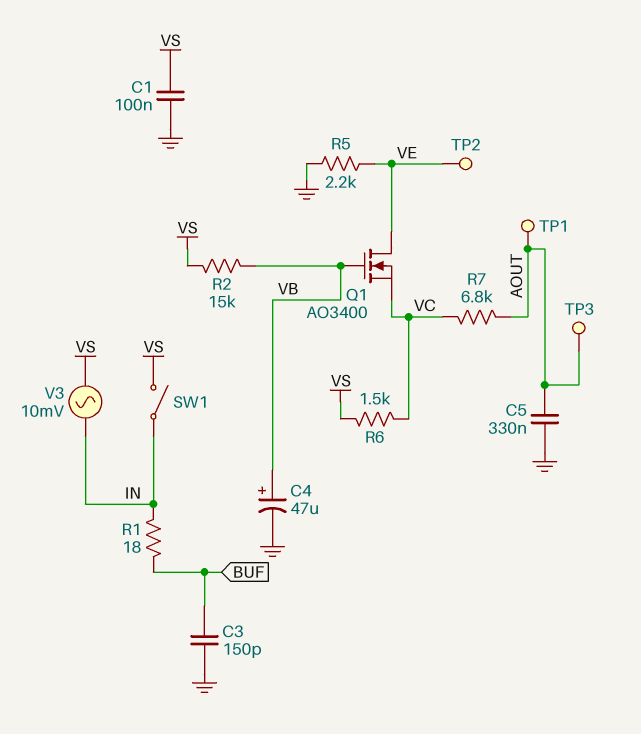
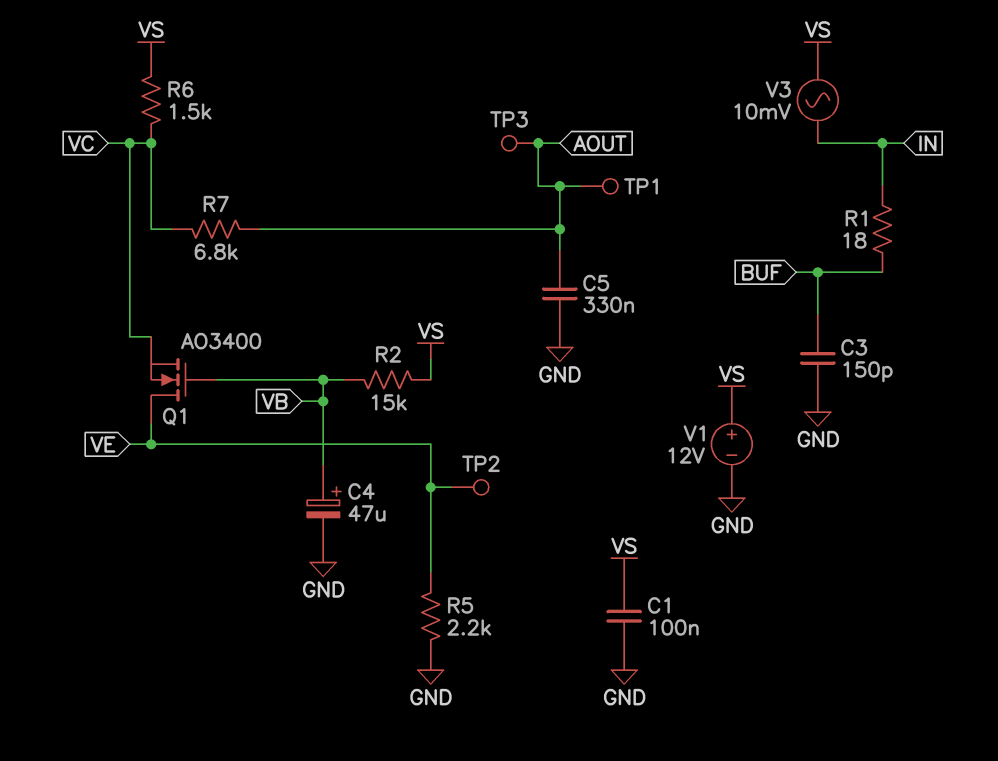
SW1: switch (IN, VS) -> none
V1: none -> 12V (plus VS, minus GND)

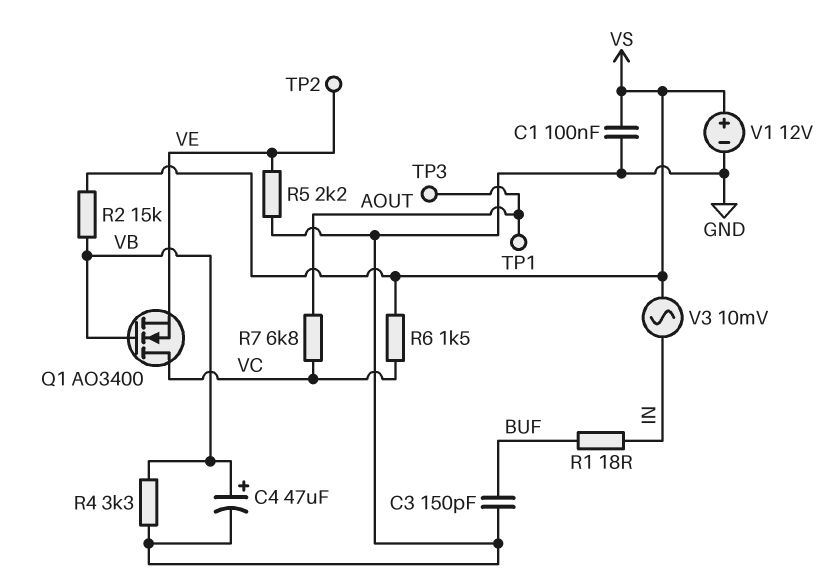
C5: 330nF (AOUT, GND) -> none
Q1: NMOS AO3400 (G VB, D VE, S VC) -> NMOS AO3400 (G VB, D VC, S VE)
R4: none -> 3.3k (GND, VB)

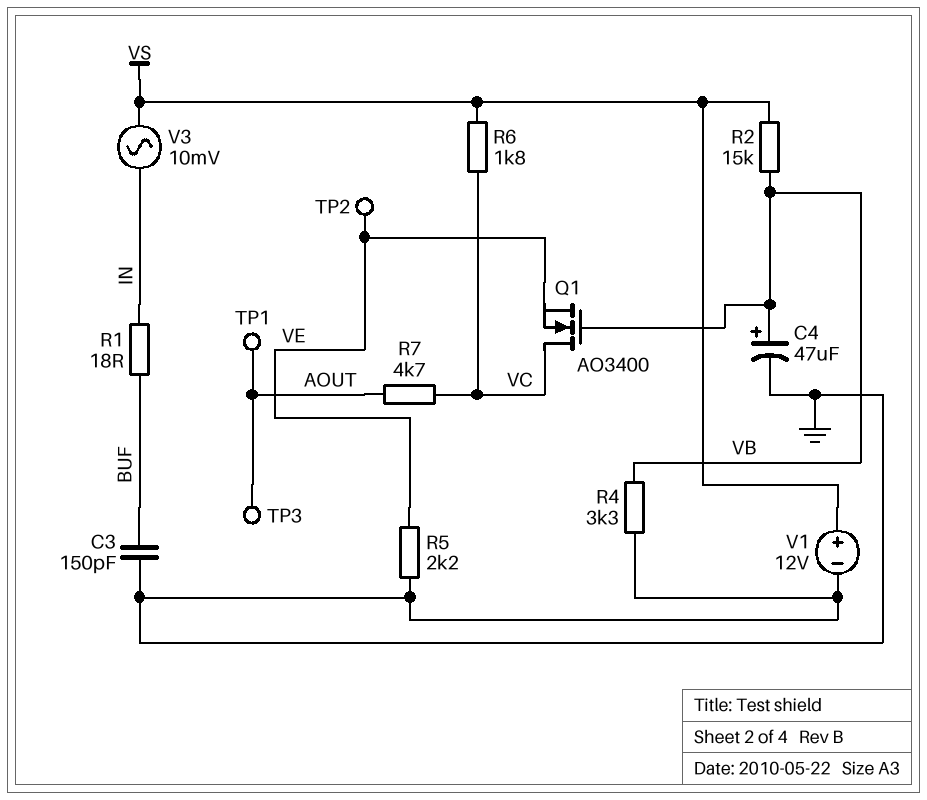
C1: 100nF (GND, VS) -> none
R6: 1.5k (VC, VS) -> 1.8k (VC, VS)
R7: 6.8k (AOUT, VC) -> 4.7k (AOUT, VC)

